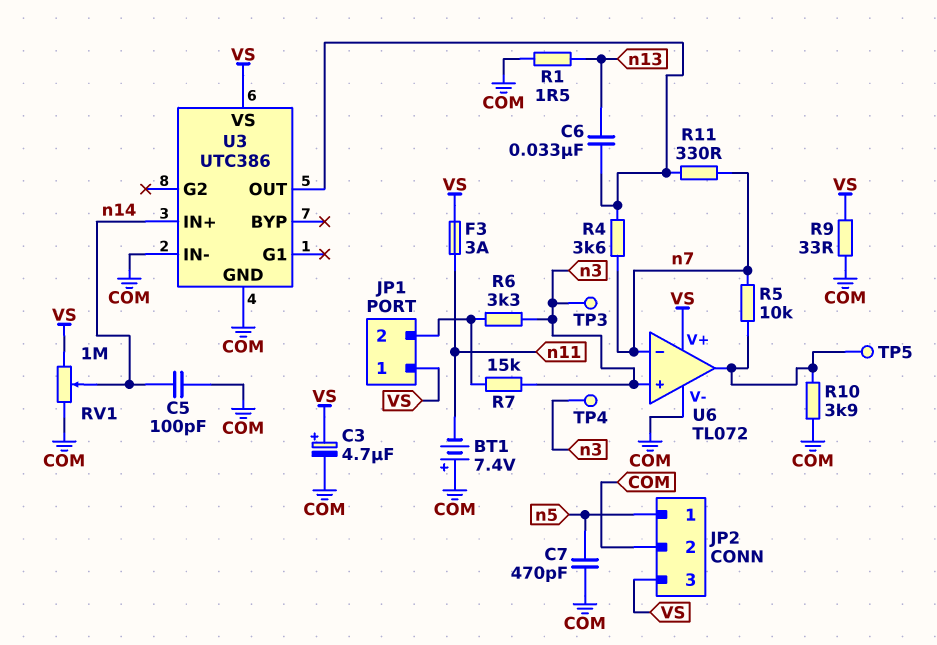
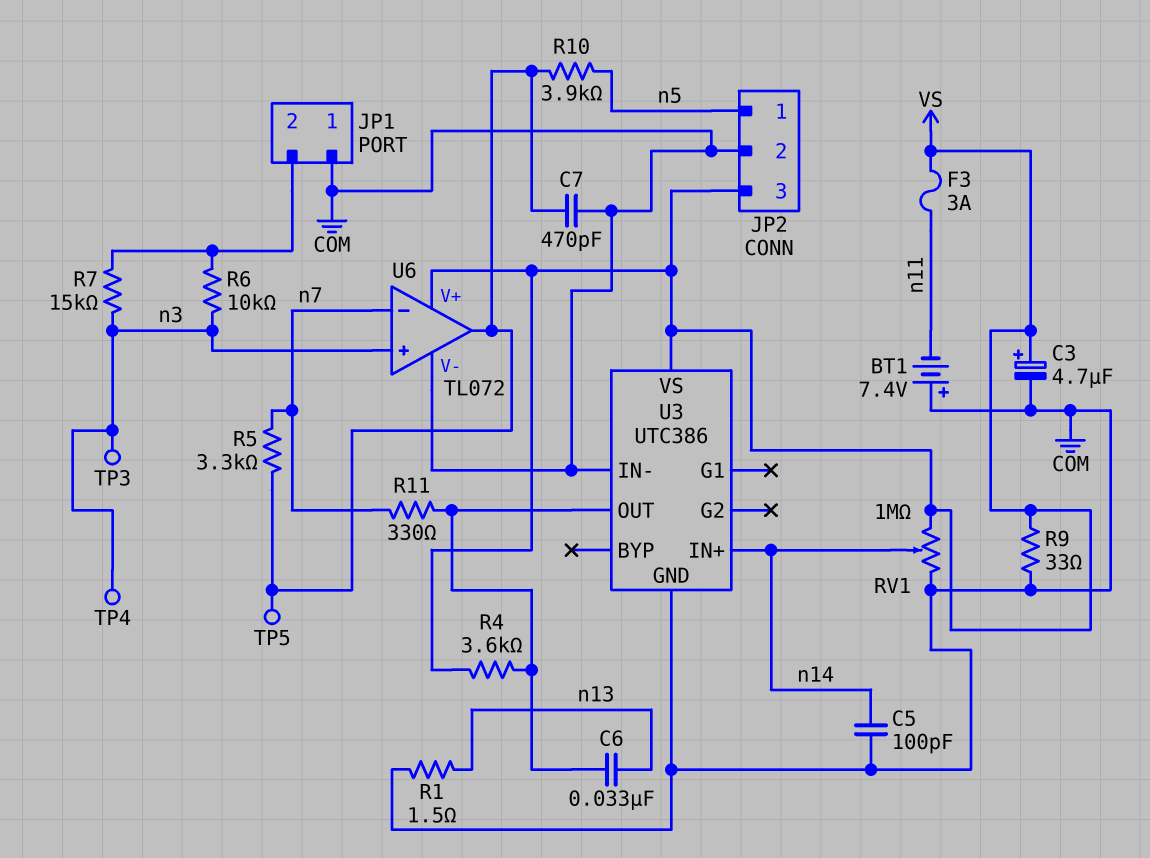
C7: 470pF (COM, n5) -> 470pF (COM, U6/out)
JP1 pin 1: VS -> COM
R4: 3.6k (U3/OUT, n7) -> 3.6k (U3/OUT, VS)
R5: 10k (U6/out, n7) -> 3.3k (U6/out, n7)
R6: 3.3k (JP1/2, n3) -> 10k (JP1/2, n3)
R10: 3.9k (COM, U6/out) -> 3.9k (U6/out, n5)

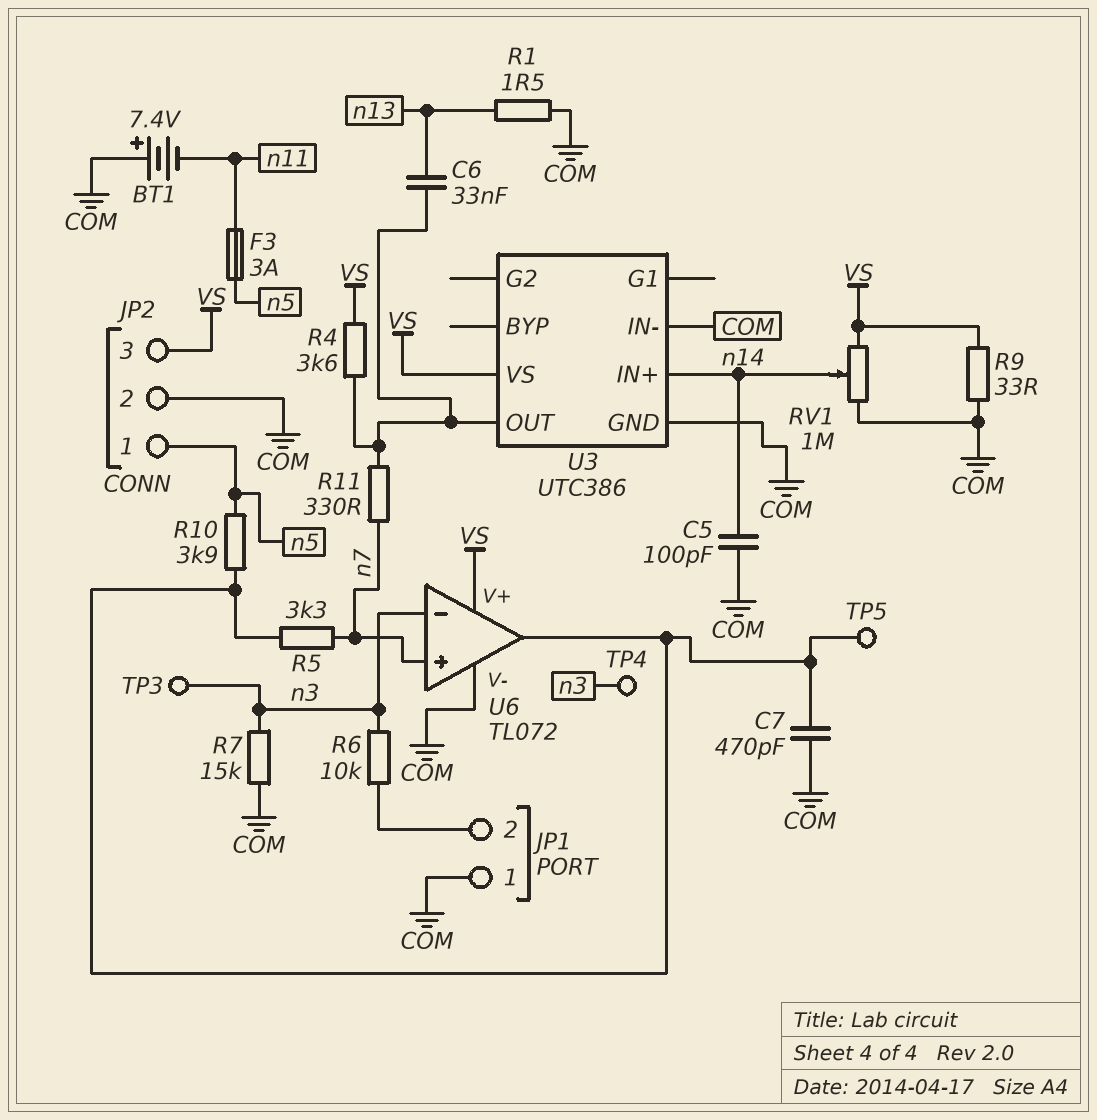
C3: 4.7uF (plus VS, minus COM) -> none
F3: 3A (VS, n11) -> 3A (n5, n11)
R7: 15k (JP1/2, n3) -> 15k (COM, n3)
U6 pin in+: n3 -> n7
U6 pin in-: n7 -> n3

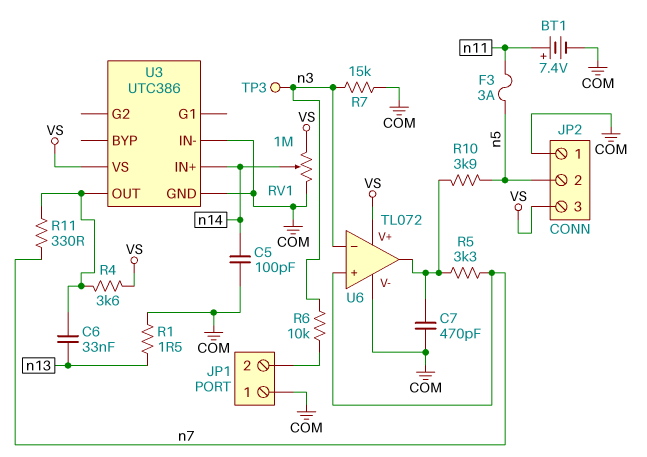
BT1: 7.4V (plus COM, minus n11) -> 7.4V (plus n11, minus COM)
JP2 pin 1: n5 -> COM
JP2 pin 2: COM -> n5
R9: 33 (COM, VS) -> none
TP4: test point (n3) -> none
TP5: test point (U6/out) -> none

